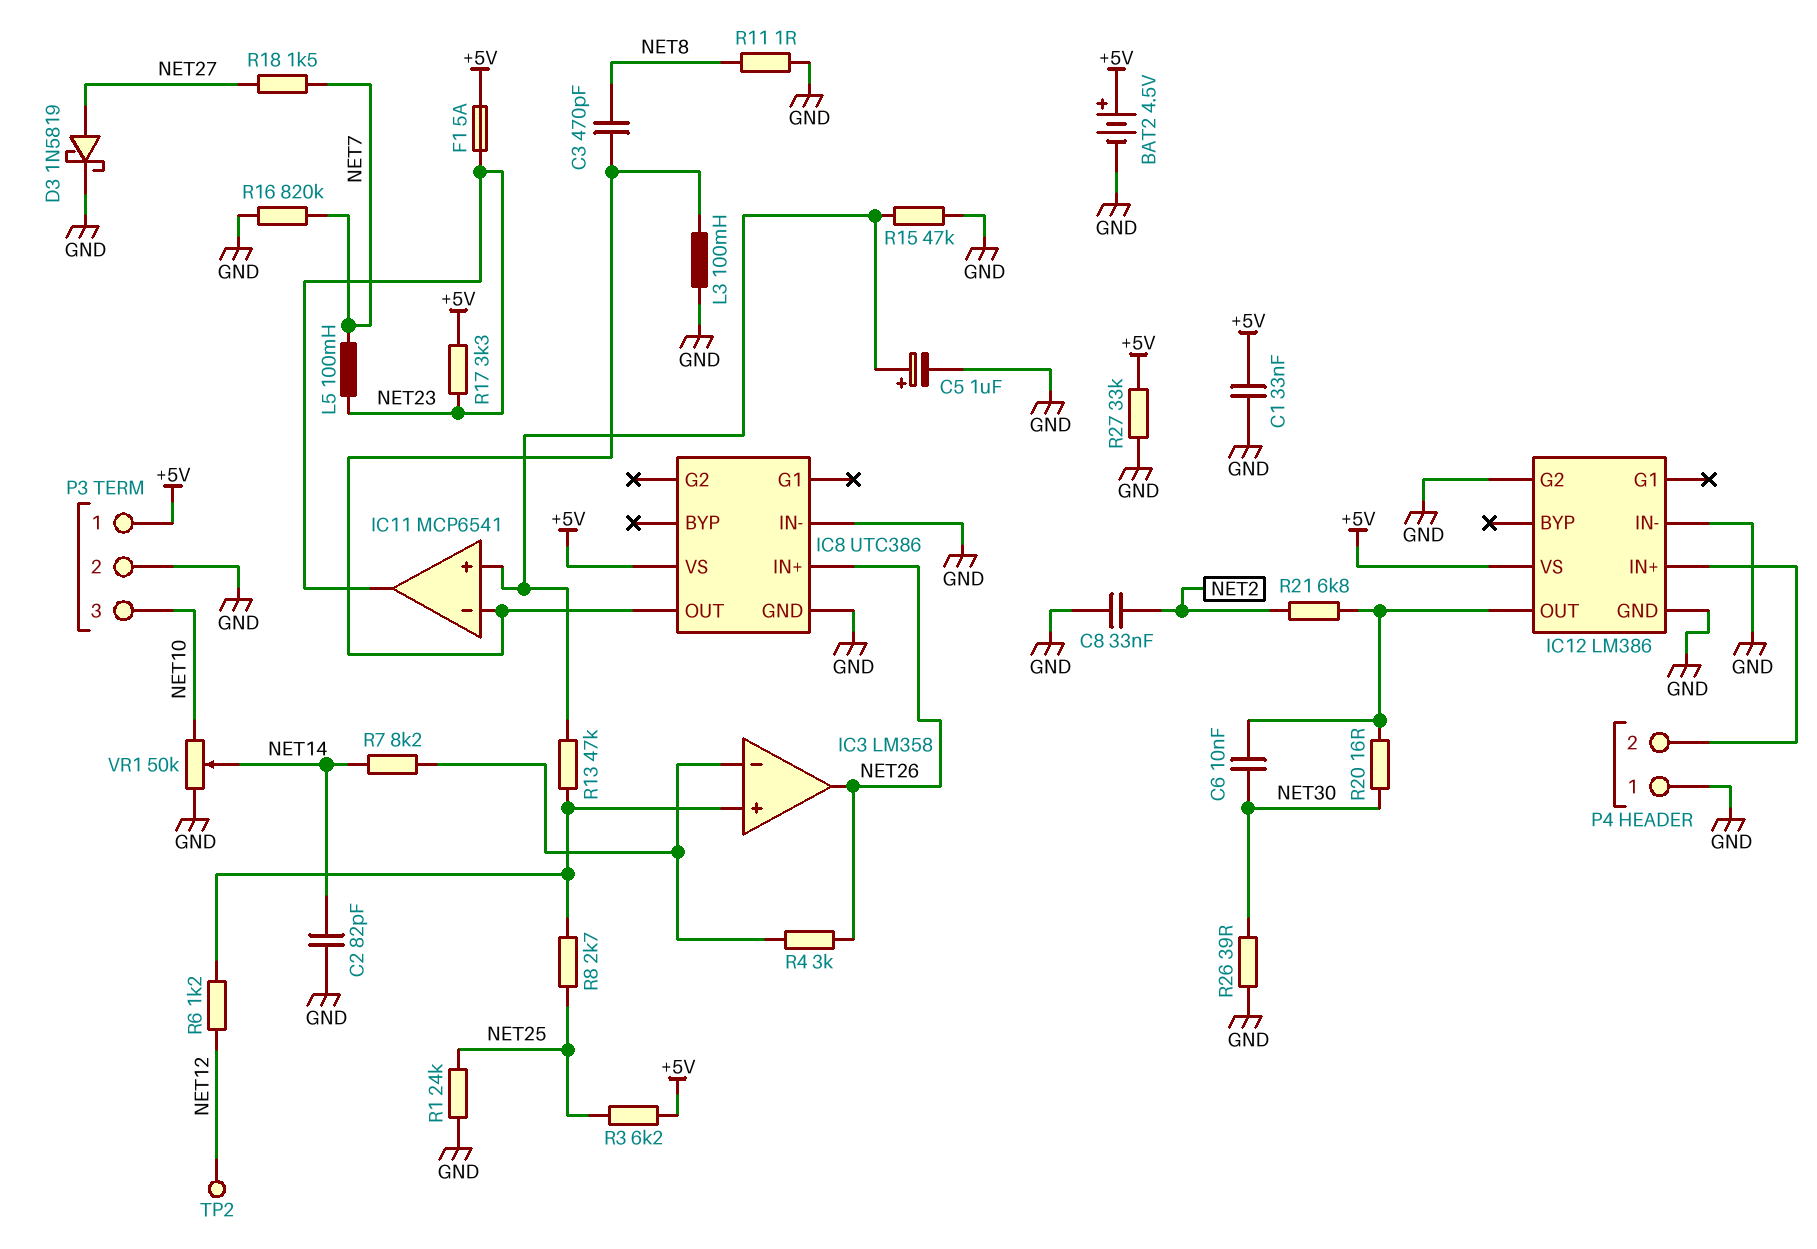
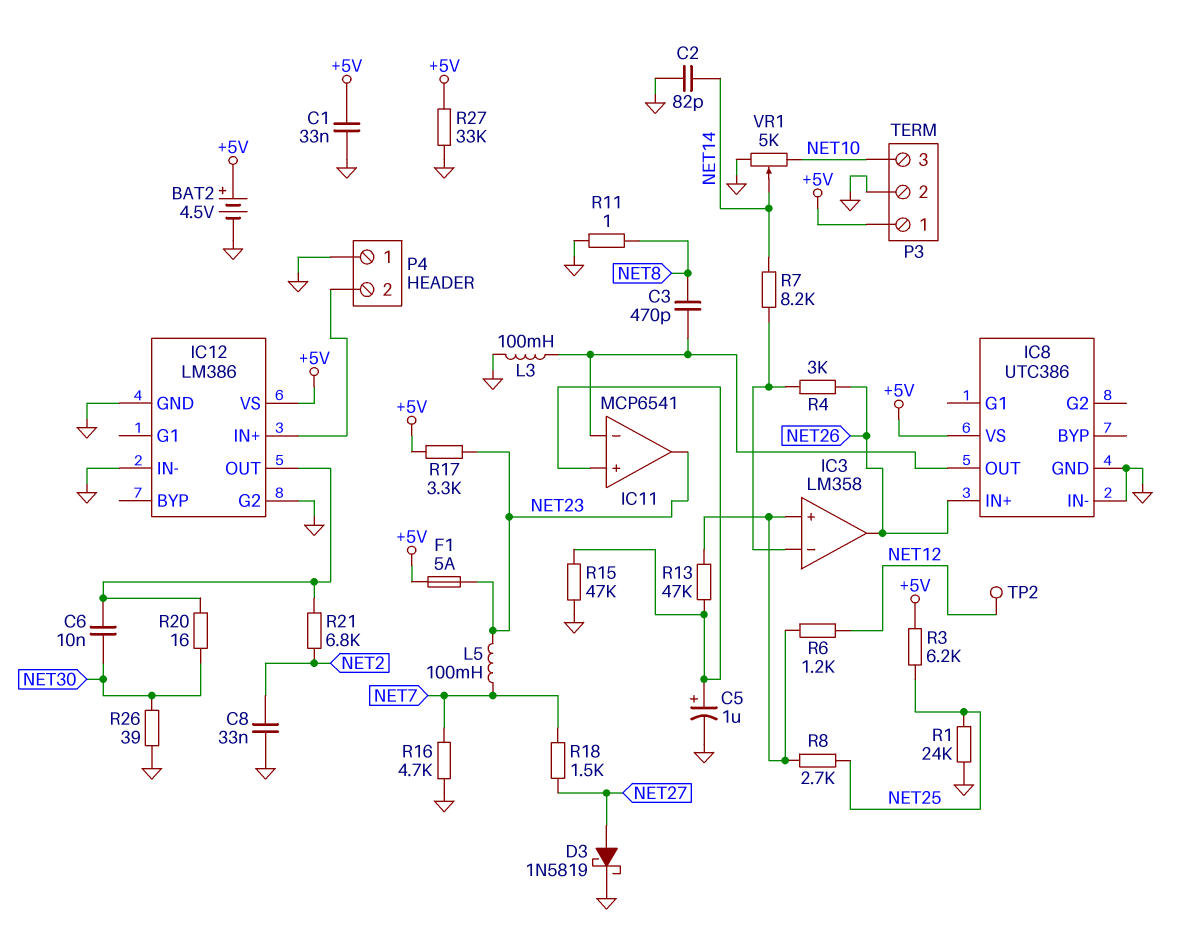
R16: 820k (GND, NET7) -> 4.7k (GND, NET7)
VR1: 50k (GND, NET10, wiper NET14) -> 5k (GND, NET10, wiper NET14)

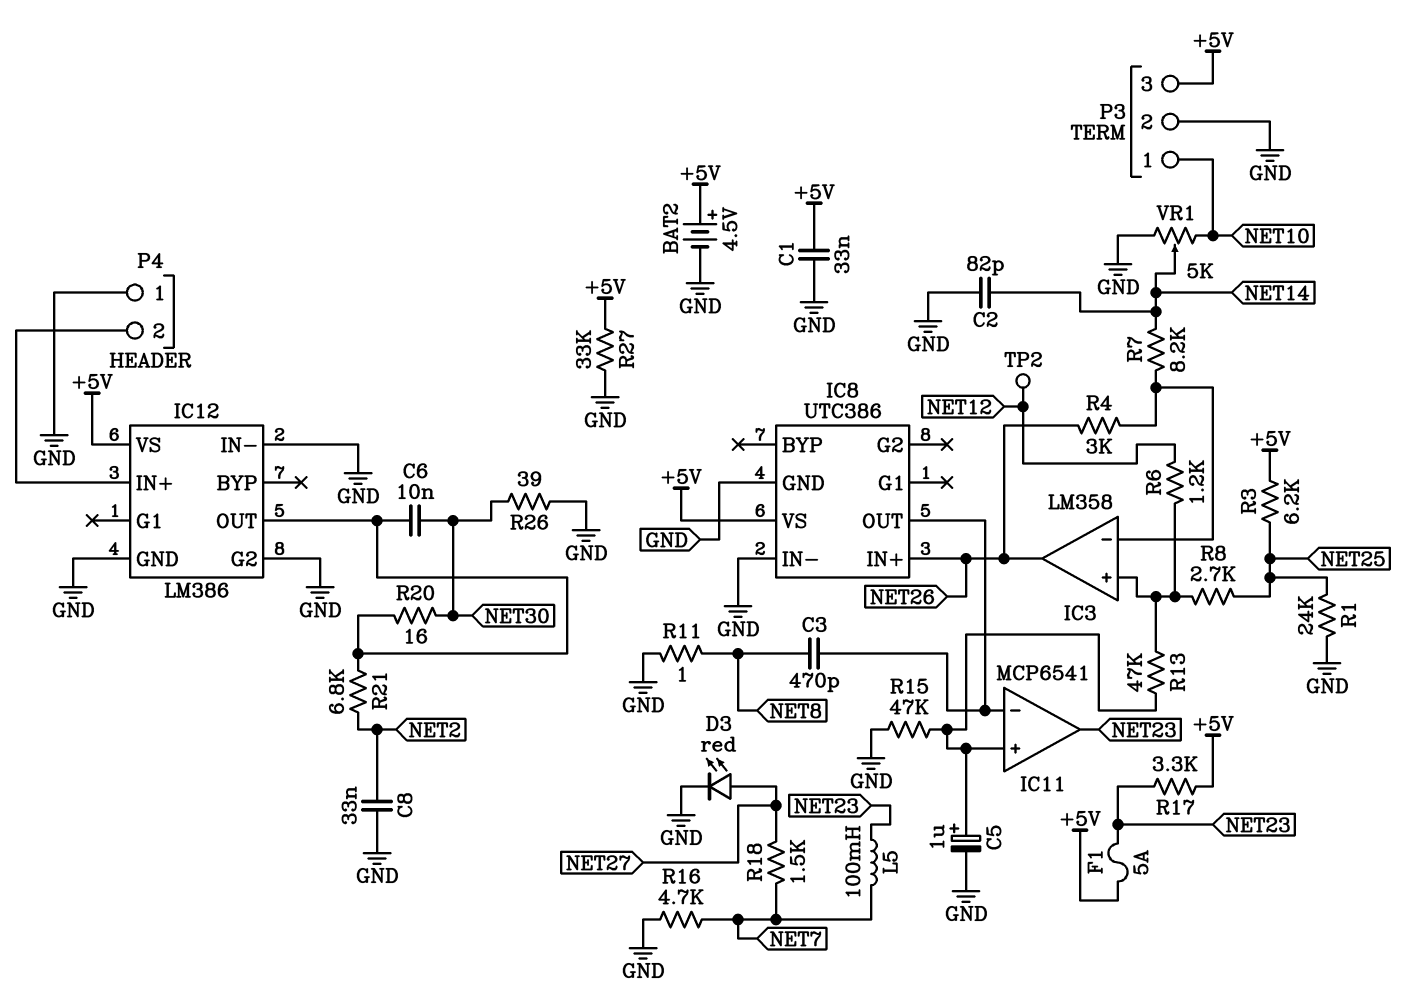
D3: schottky 1N5819 (A NET27, K GND) -> LED red (A NET27, K GND)
L3: 100mH (GND, IC8/OUT) -> none
P3 pin 1: +5V -> NET10
P3 pin 3: NET10 -> +5V

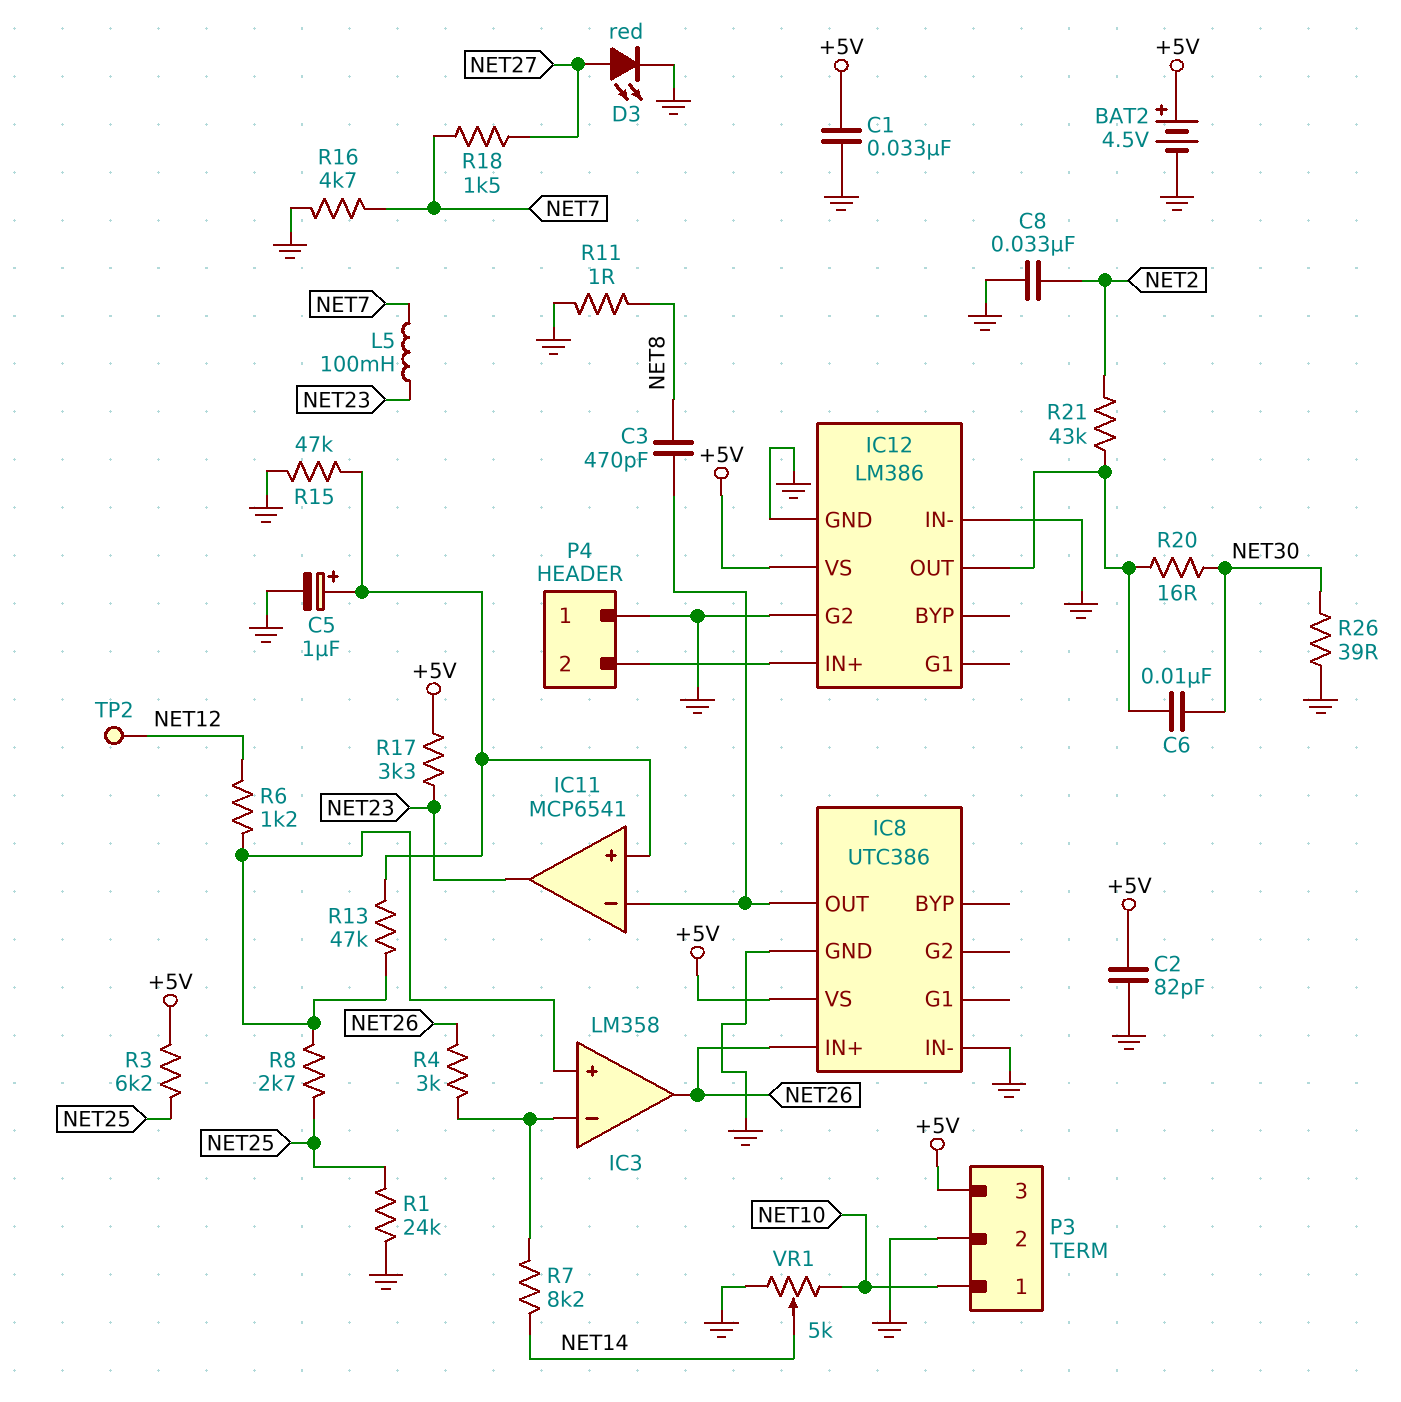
C2: 82pF (GND, NET14) -> 82pF (+5V, GND)
F1: 5A (+5V, NET23) -> none
R21: 6.8k (IC12/OUT, NET2) -> 43k (IC12/OUT, NET2)
R27: 33k (+5V, GND) -> none

